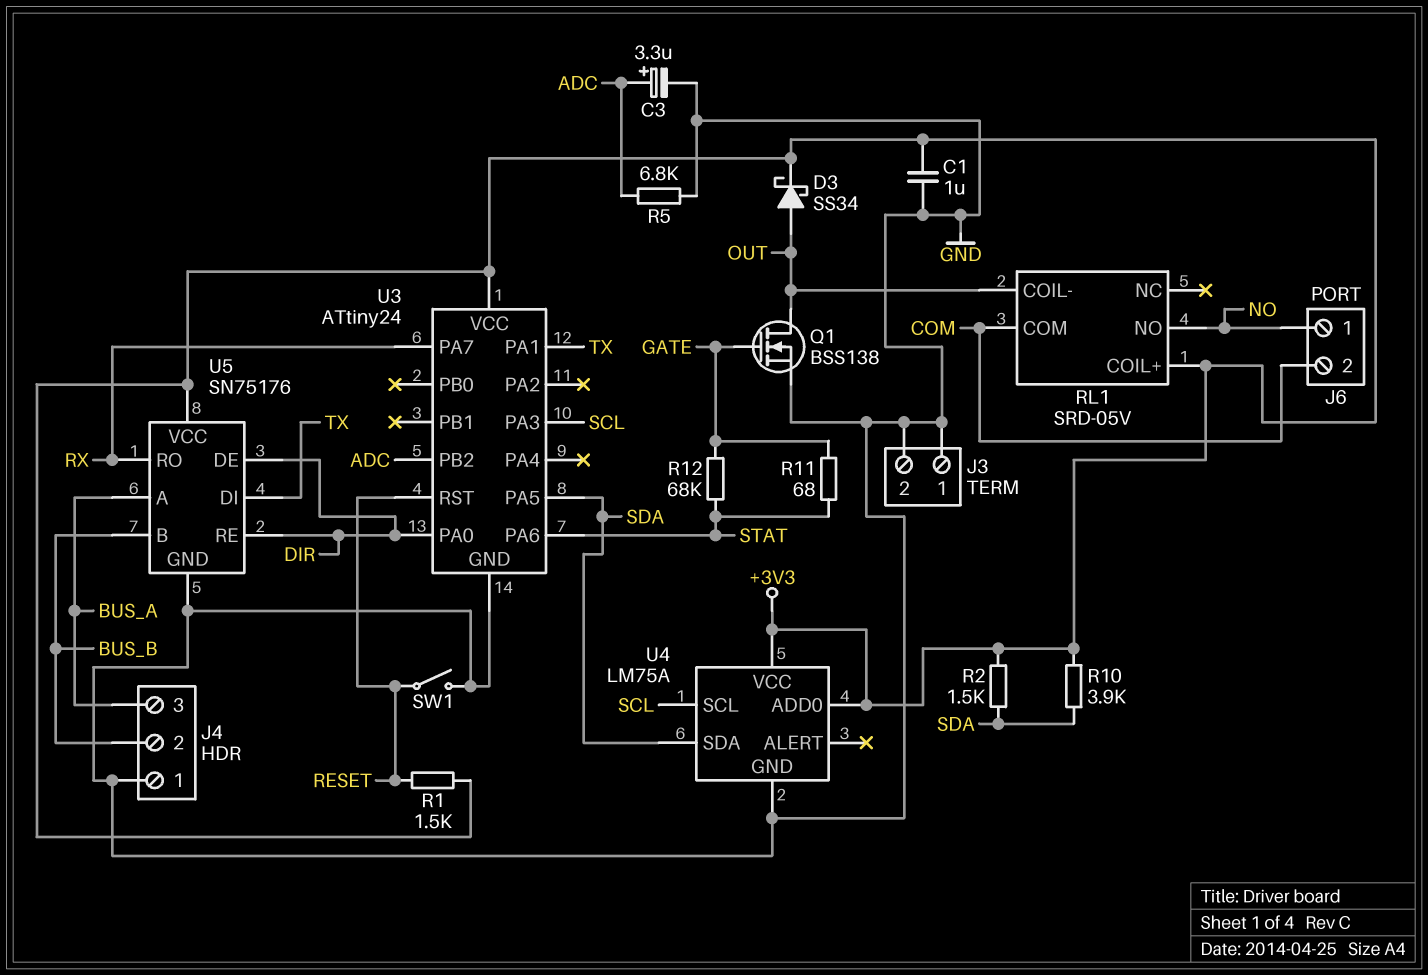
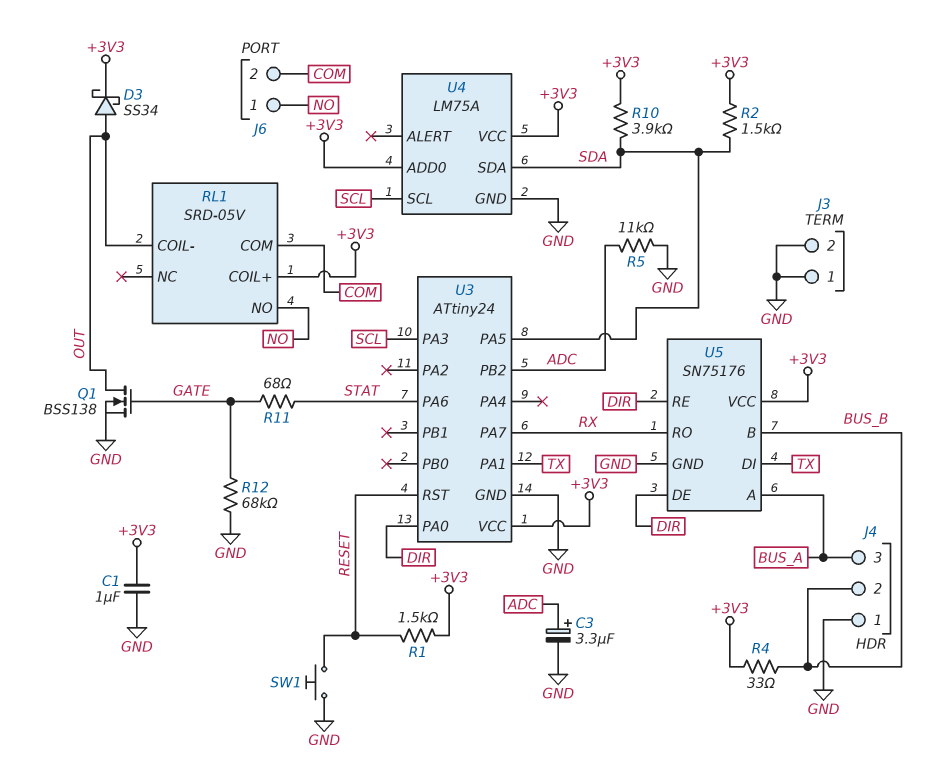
R4: none -> 33 (+3V3, BUS_B)
R5: 6.8k (ADC, GND) -> 11k (ADC, GND)
R12: 68k (GATE, STAT) -> 68k (GATE, GND)
SW1: switch (GND, RESET) -> button (GND, RESET)

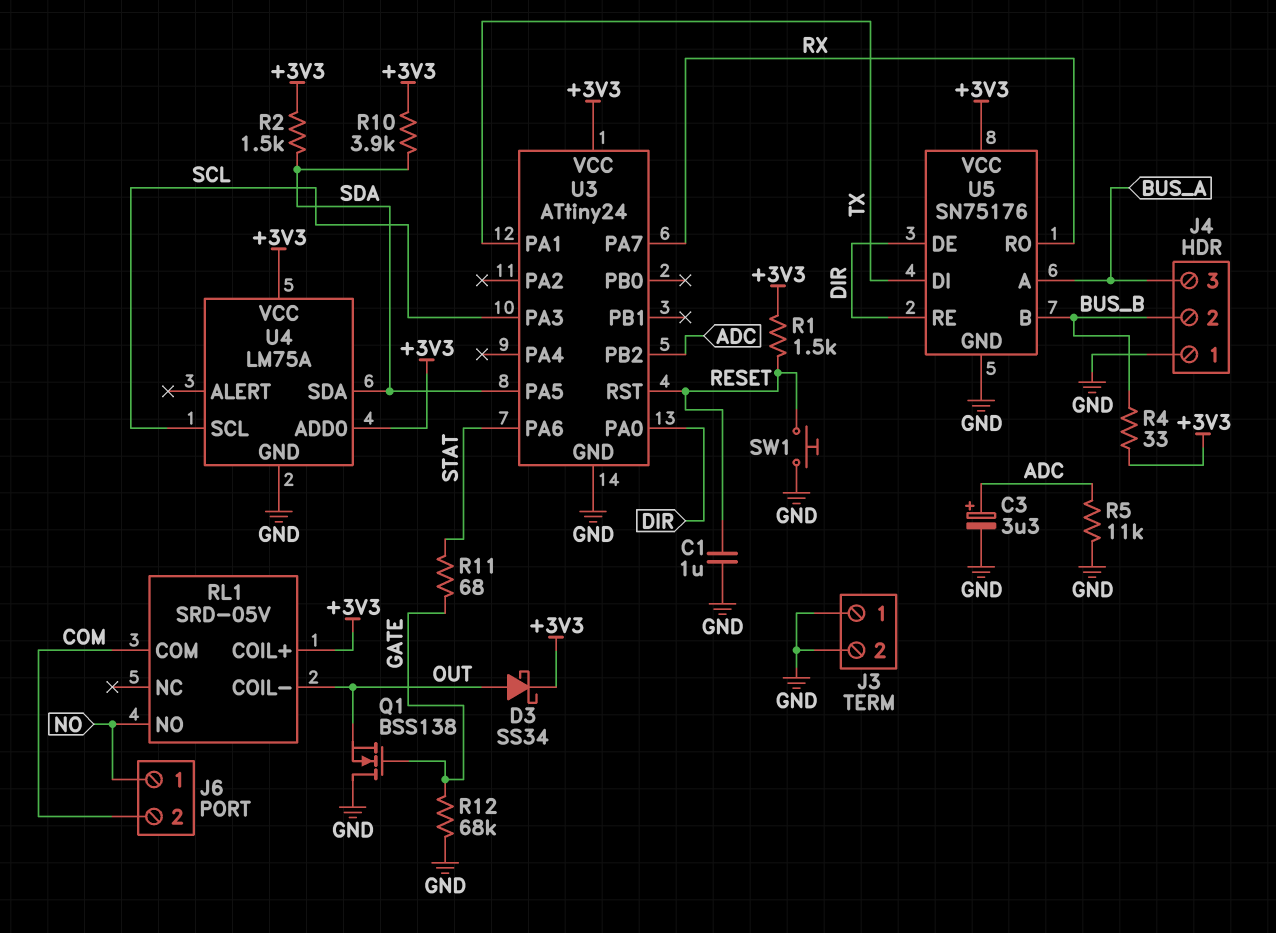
C1: 1uF (+3V3, GND) -> 1uF (GND, RESET)
Q1: NMOS BSS138 (G GATE, D OUT, S GND) -> NMOS BSS138 (G GATE, D GND, S OUT)

